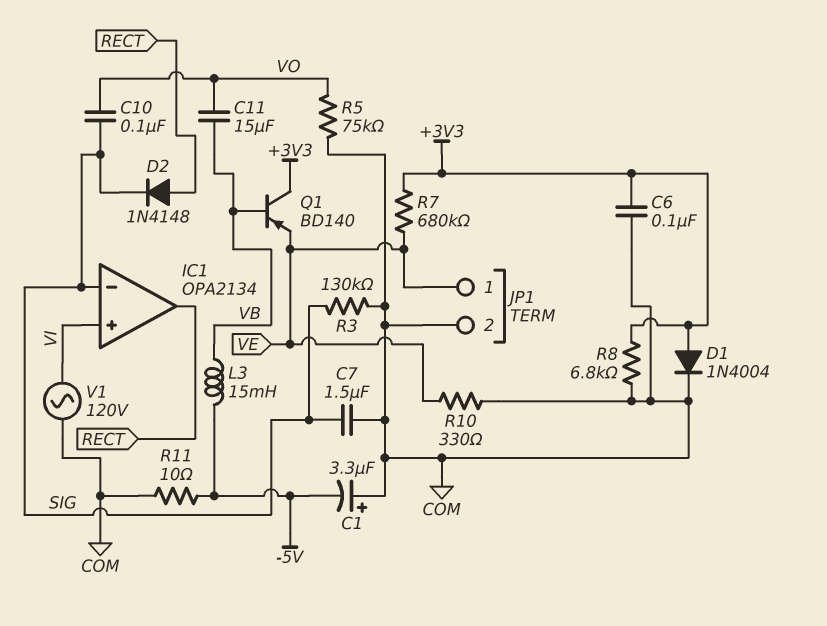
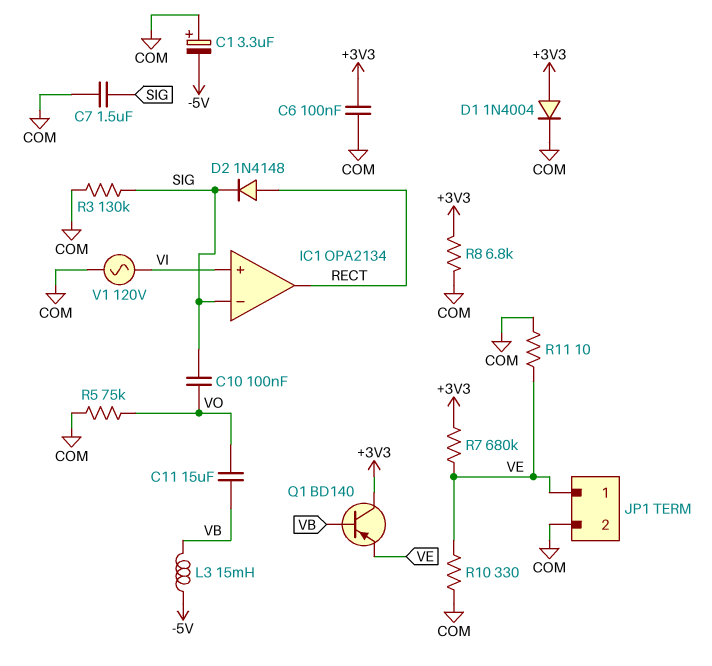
R11: 10 (-5V, COM) -> 10 (COM, VE)

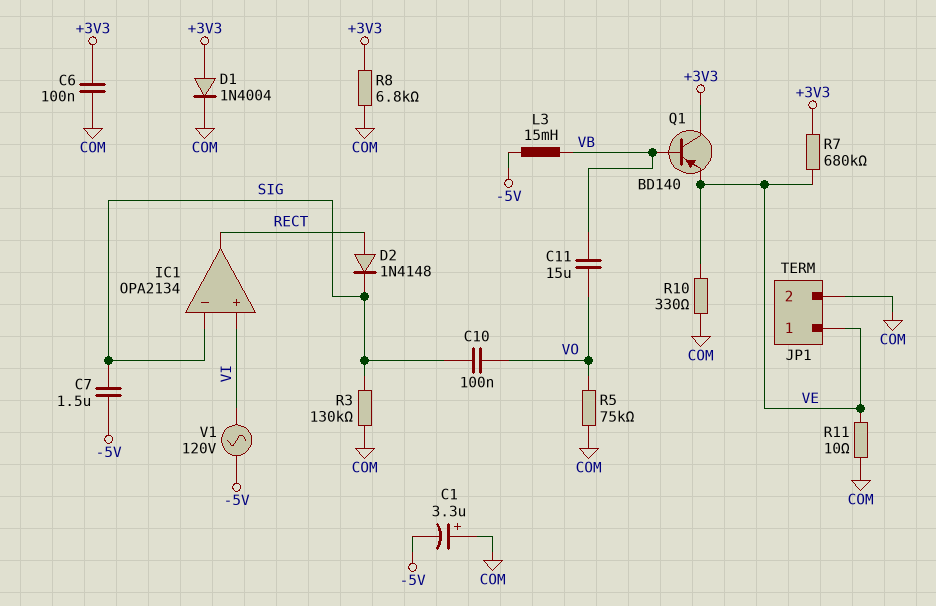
C7: 1.5uF (COM, SIG) -> 1.5uF (-5V, SIG)
V1: AC 120V (COM, VI) -> AC 120V (-5V, VI)

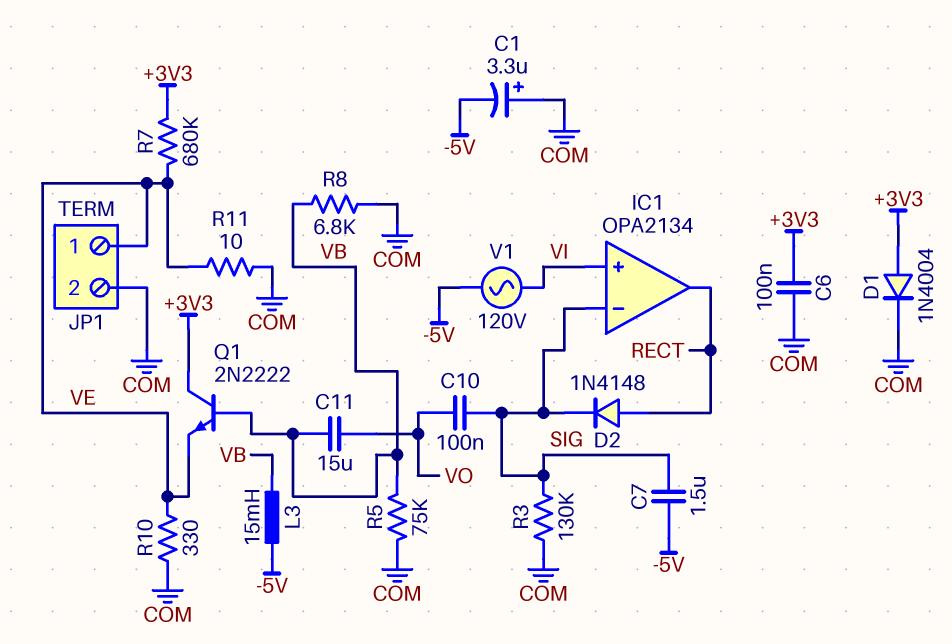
Q1: PNP BD140 (B VB, C +3V3, E VE) -> NPN 2N2222 (B VB, C +3V3, E VE)
R5: 75k (COM, VO) -> 75k (COM, VB)
R8: 6.8k (+3V3, COM) -> 6.8k (COM, VB)

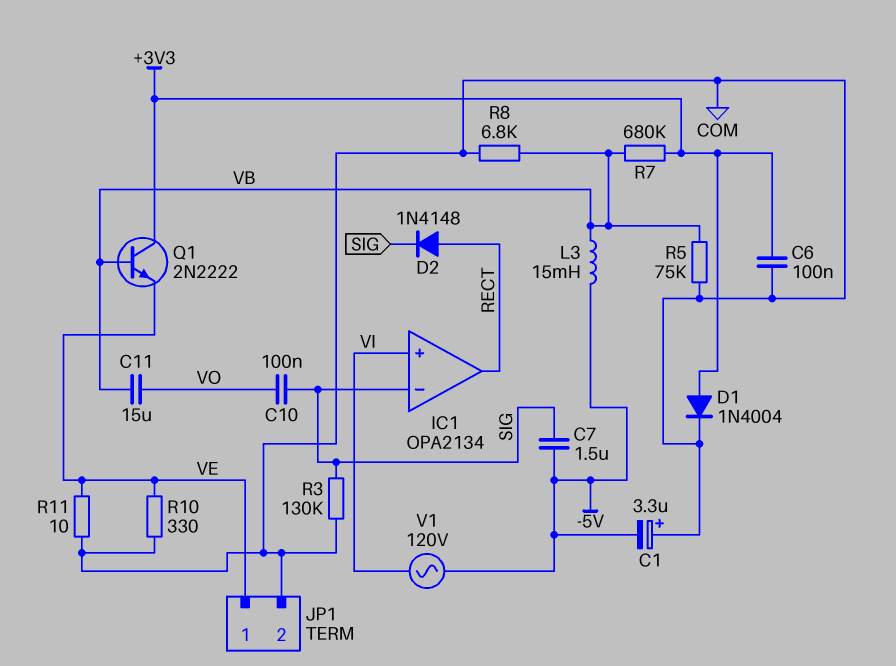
R7: 680k (+3V3, VE) -> 680k (+3V3, VB)

